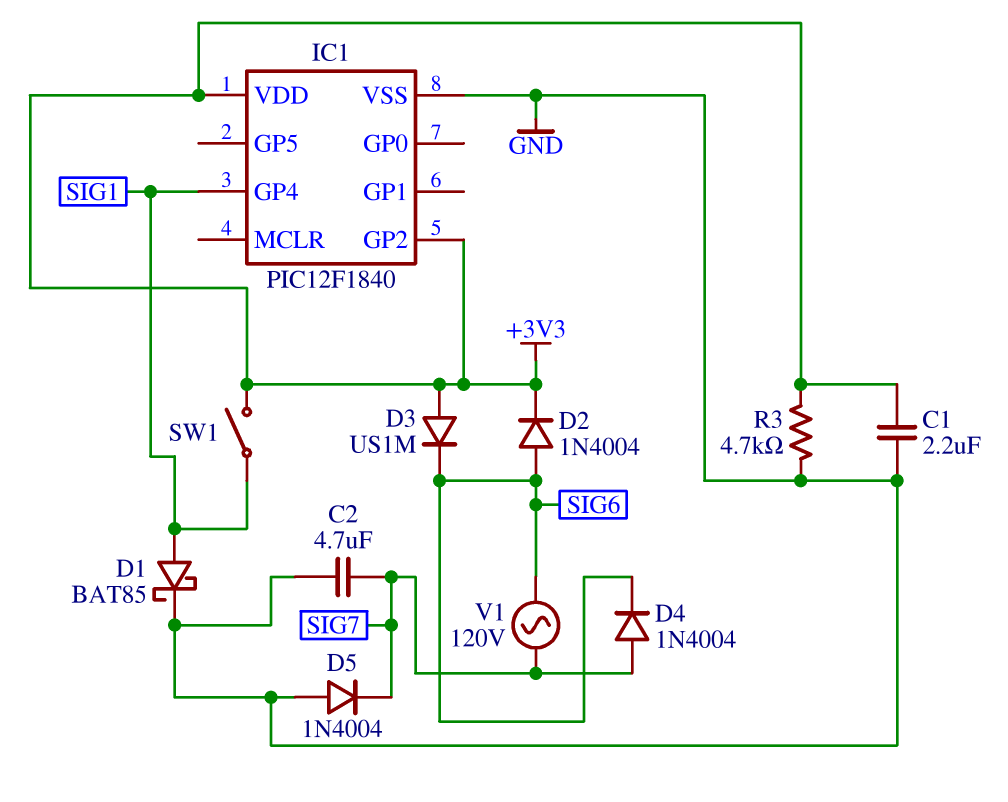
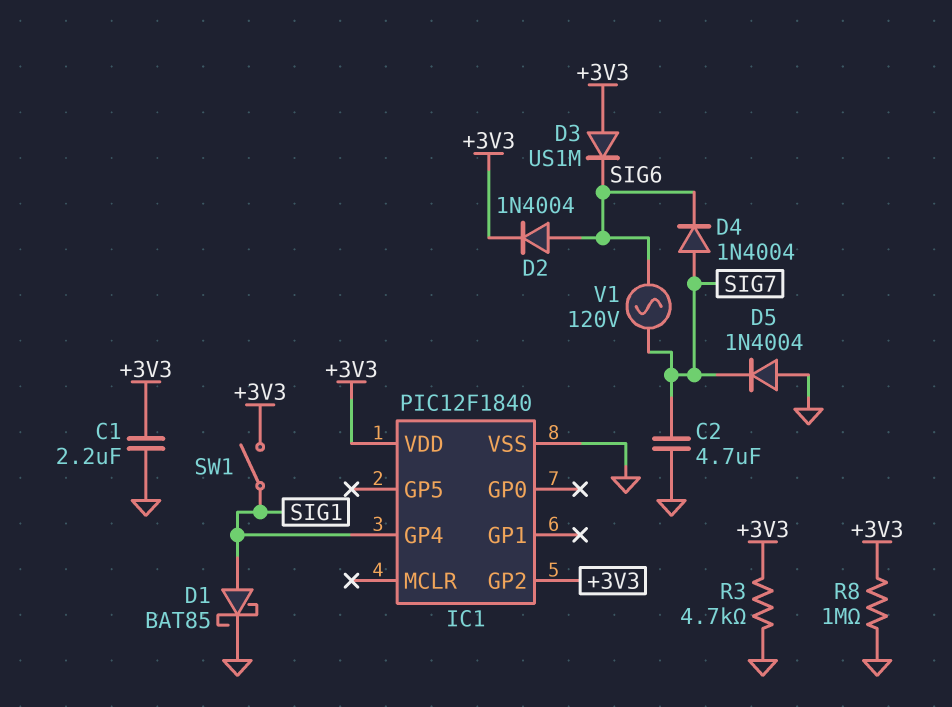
R8: none -> 1M (+3V3, GND)

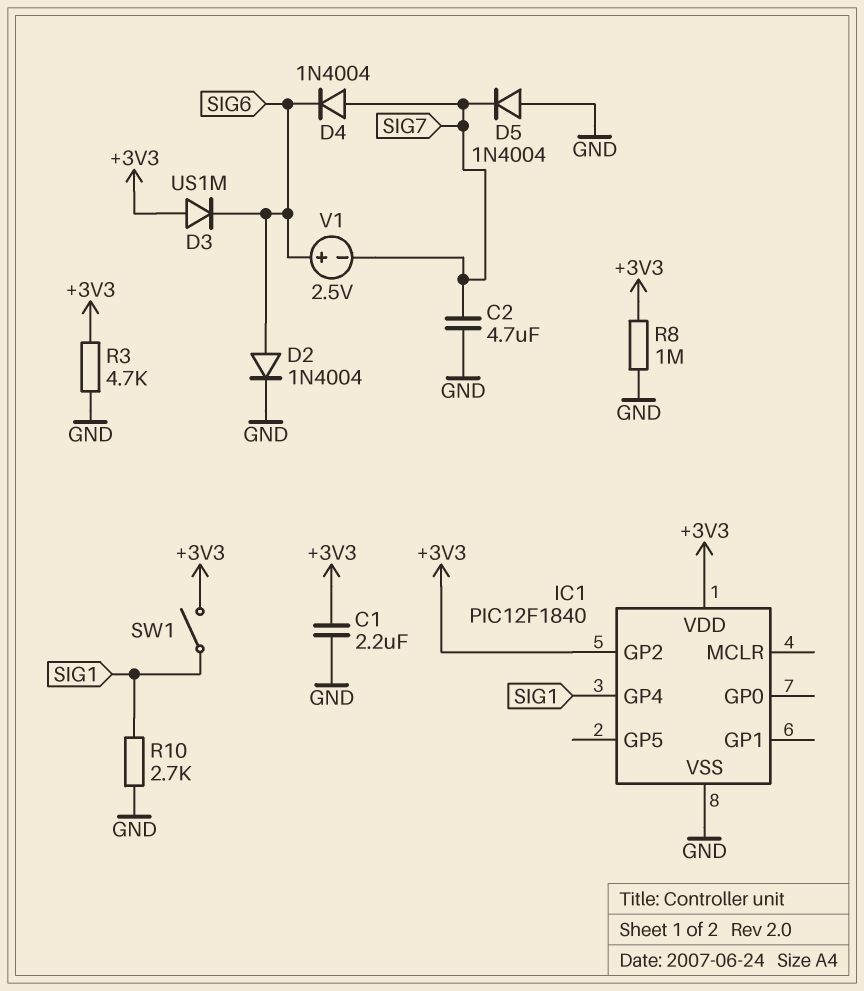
D1: schottky BAT85 (A SIG1, K GND) -> none
D2: diode 1N4004 (A SIG6, K +3V3) -> diode 1N4004 (A SIG6, K GND)
R10: none -> 2.7k (GND, SIG1)
V1: AC 120V (SIG6, SIG7) -> 2.5V (plus SIG6, minus SIG7)

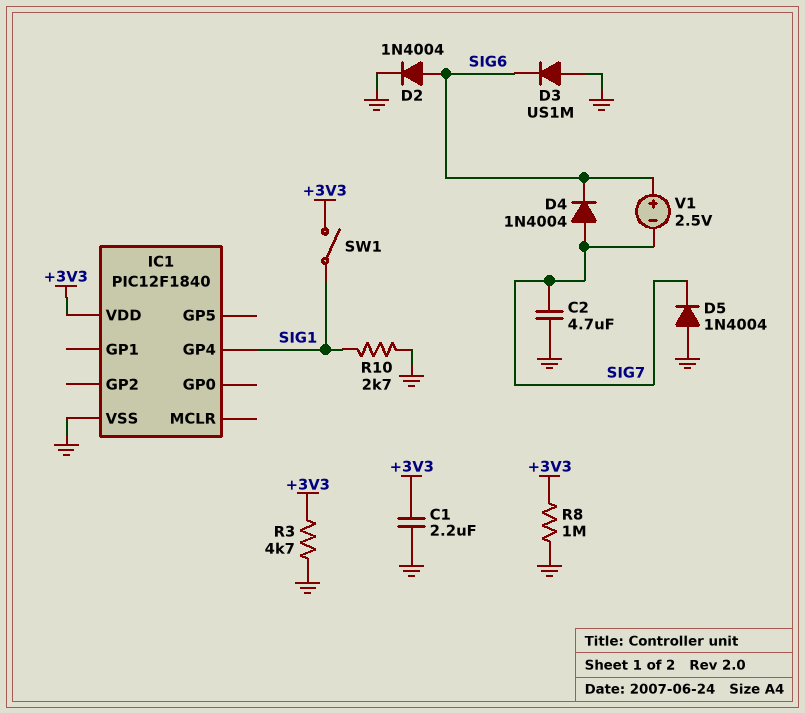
D3: diode US1M (A +3V3, K SIG6) -> diode US1M (A GND, K SIG6)
IC1 pin GP2: +3V3 -> none

